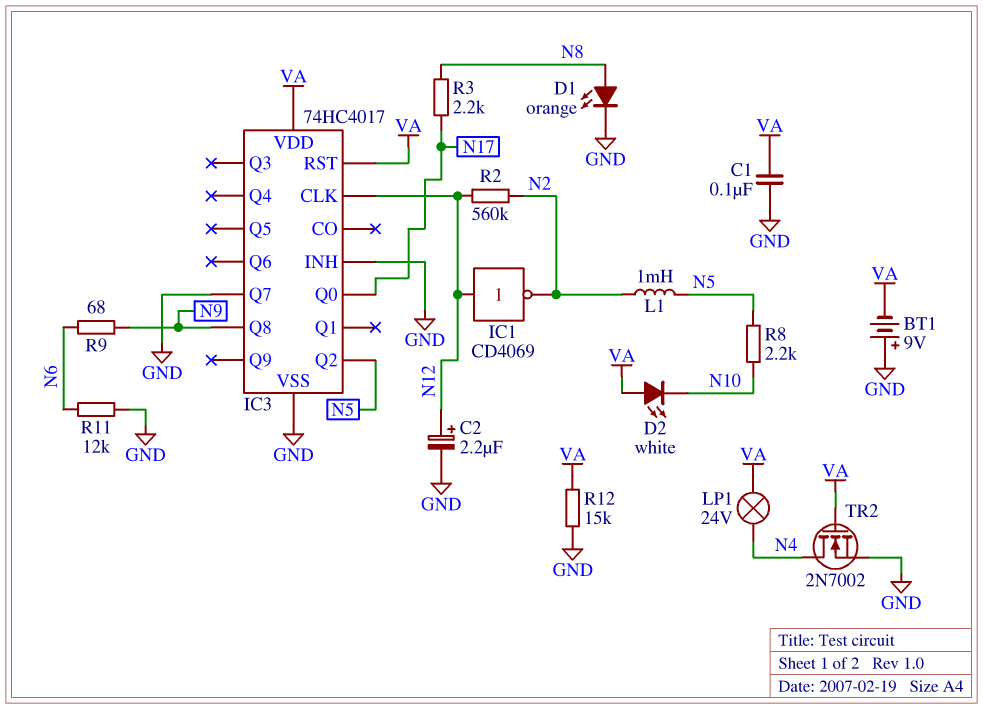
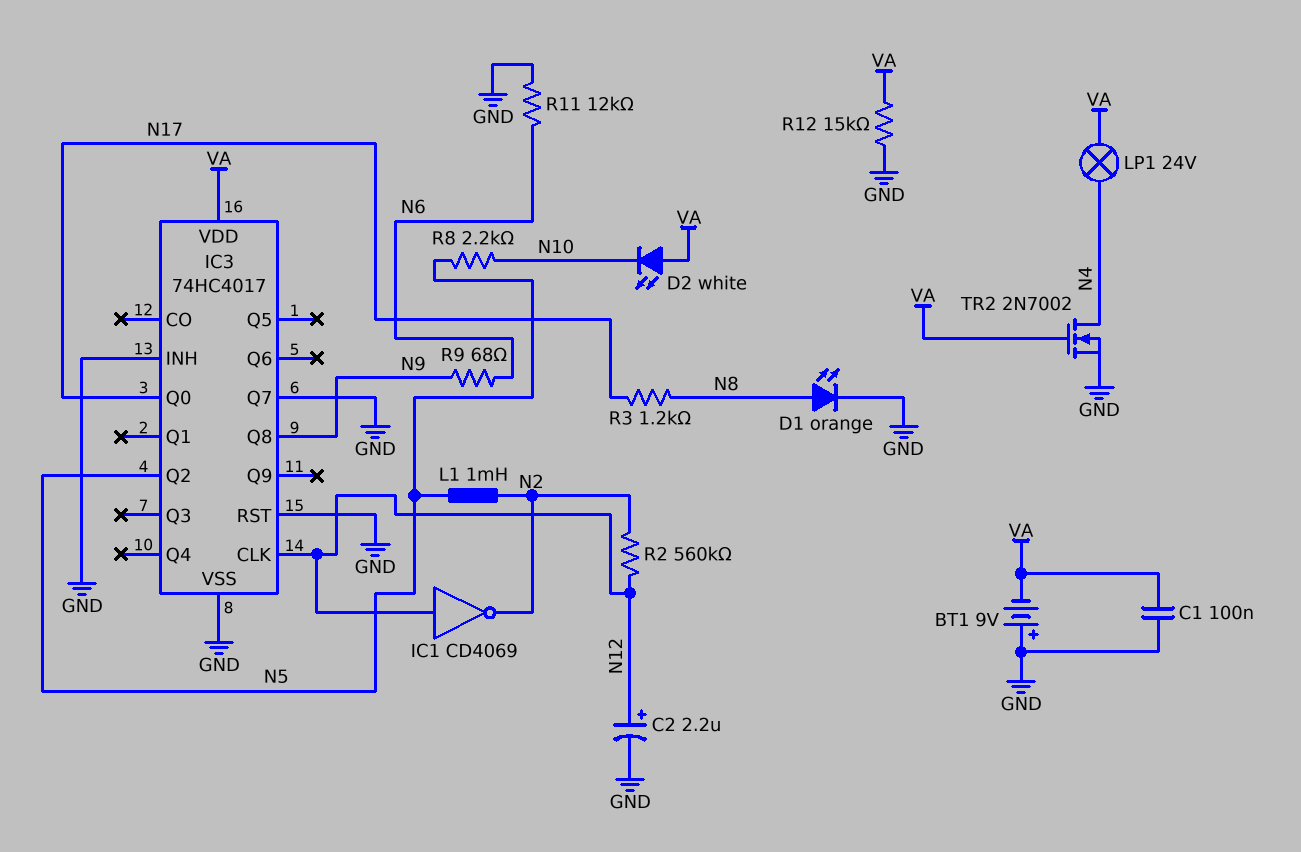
IC3 pin RST: VA -> GND
R3: 2.2k (N8, N17) -> 1.2k (N8, N17)

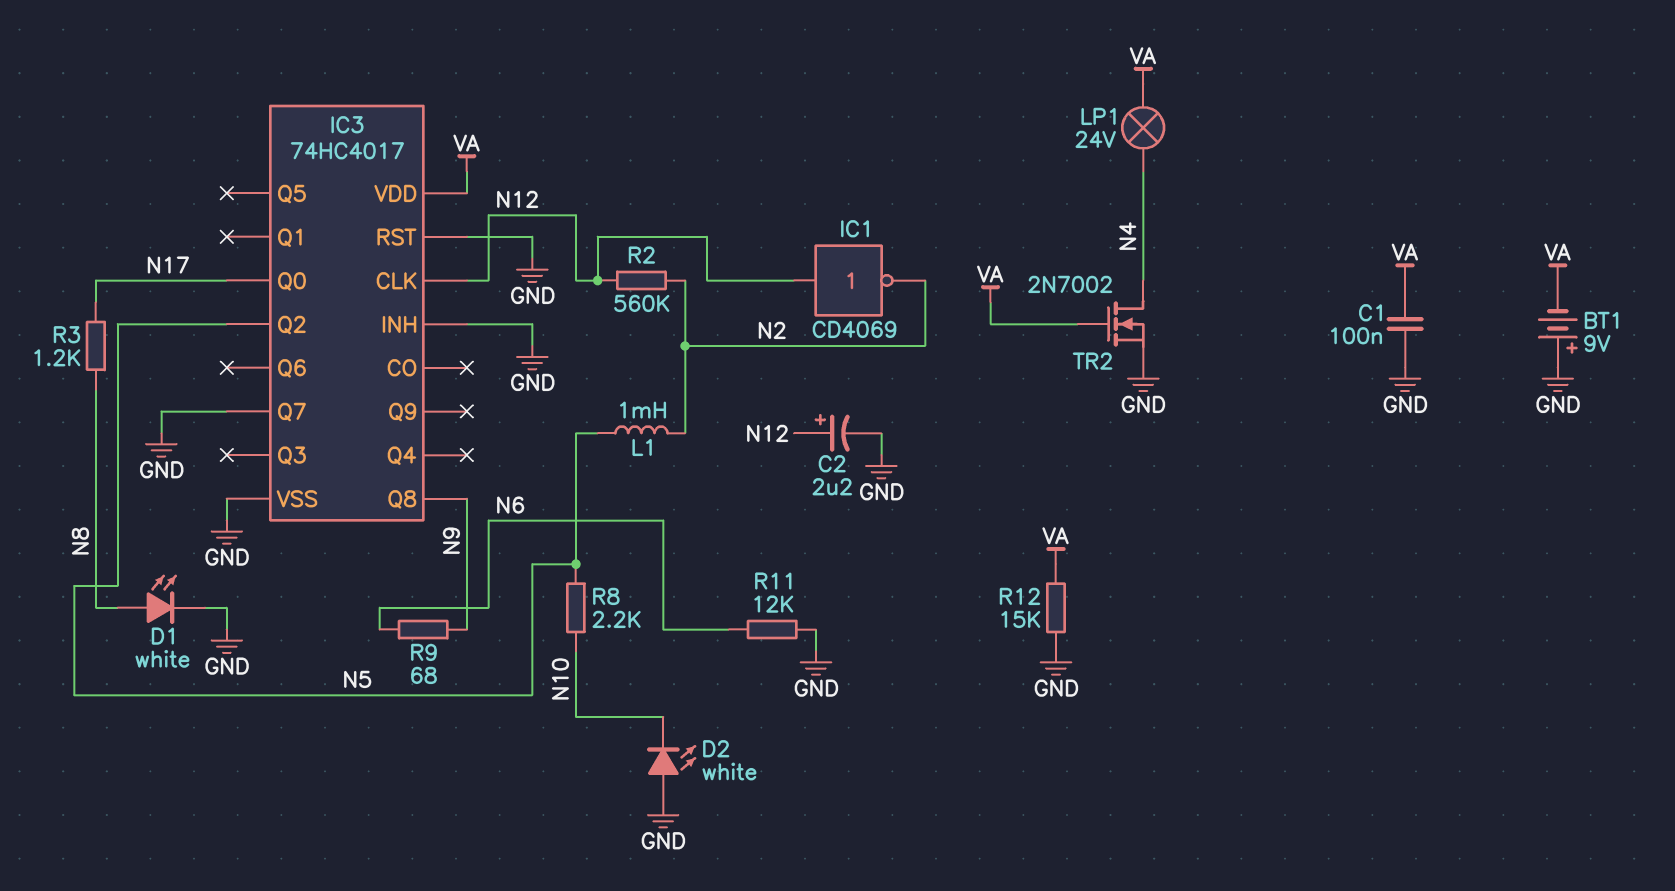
D1: LED orange (A N8, K GND) -> LED white (A N8, K GND)
D2: LED white (A VA, K N10) -> LED white (A GND, K N10)

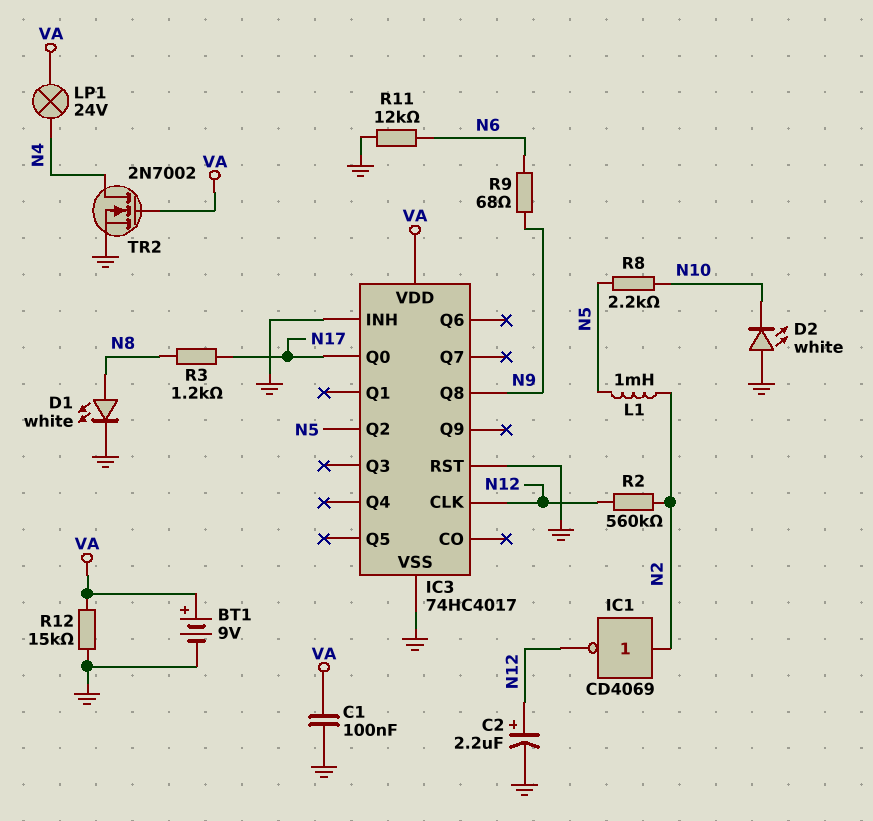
BT1: 9V (plus GND, minus VA) -> 9V (plus VA, minus GND)
IC1: NOT CD4069 (in N12, out N2) -> NOT CD4069 (in N2, out N12)
IC3 pin Q7: GND -> none

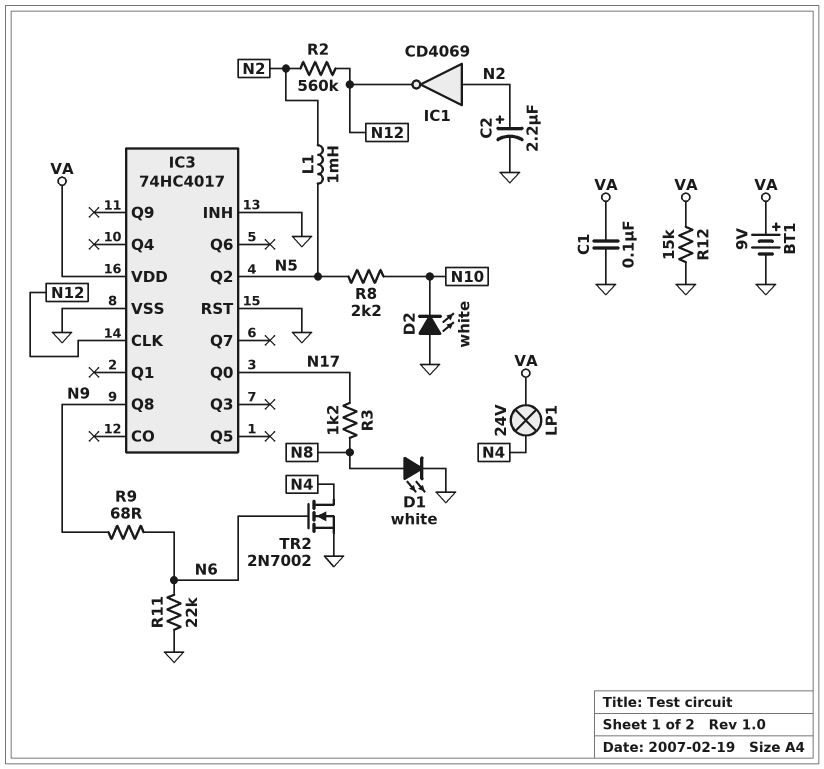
C2: 2.2uF (plus N12, minus GND) -> 2.2uF (plus N2, minus GND)
R11: 12k (GND, N6) -> 22k (GND, N6)
TR2: NMOS 2N7002 (G VA, D N4, S GND) -> NMOS 2N7002 (G N6, D N4, S GND)

